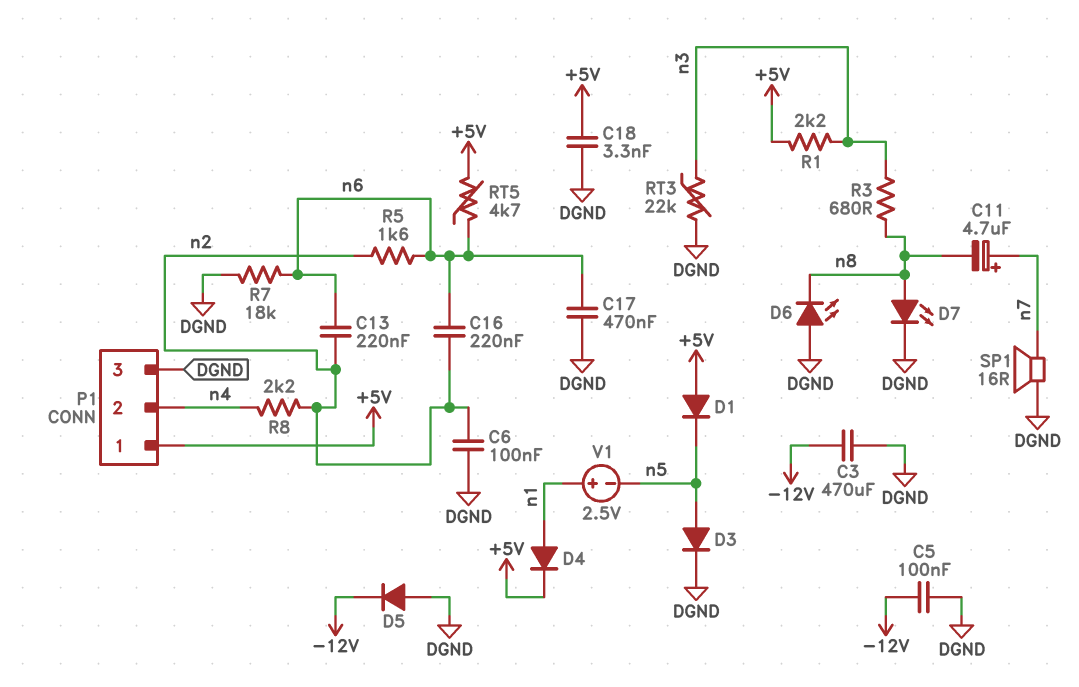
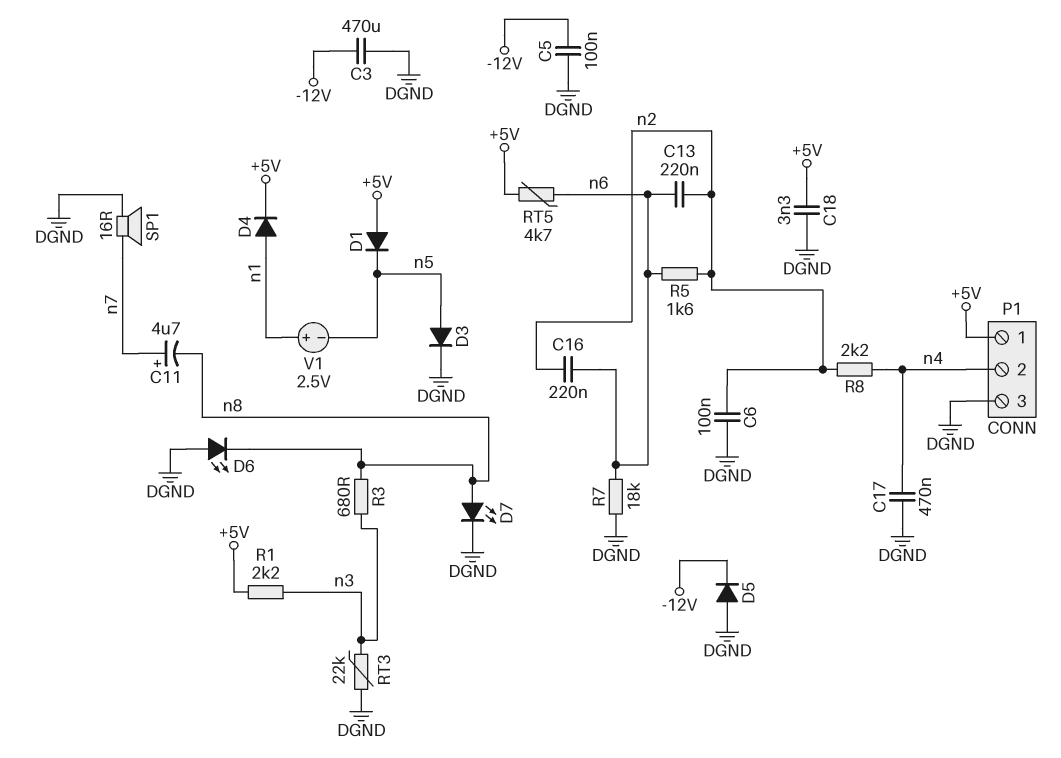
C17: 470nF (DGND, n6) -> 470nF (DGND, n4)

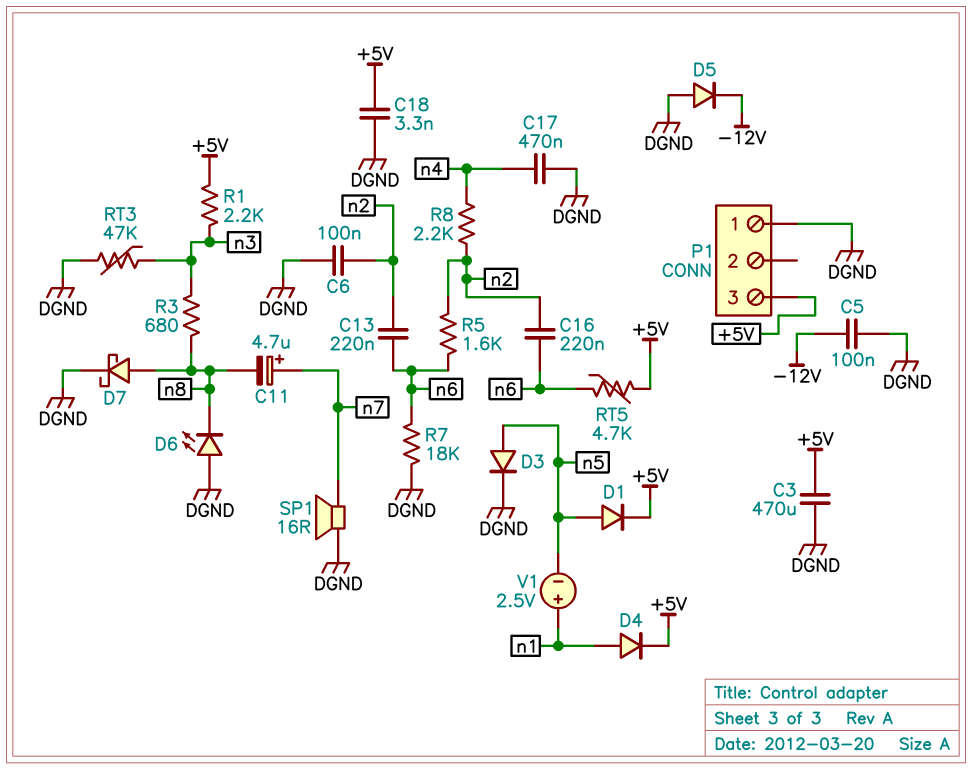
C3: 470uF (-12V, DGND) -> 470uF (+5V, DGND)
D1: diode (A +5V, K n5) -> diode (A n5, K +5V)
D7: LED (A n8, K DGND) -> schottky (A n8, K DGND)
P1 pin 1: +5V -> DGND
P1 pin 2: n4 -> none
P1 pin 3: DGND -> +5V
RT3: 22k (DGND, n3) -> 47k (DGND, n3)

